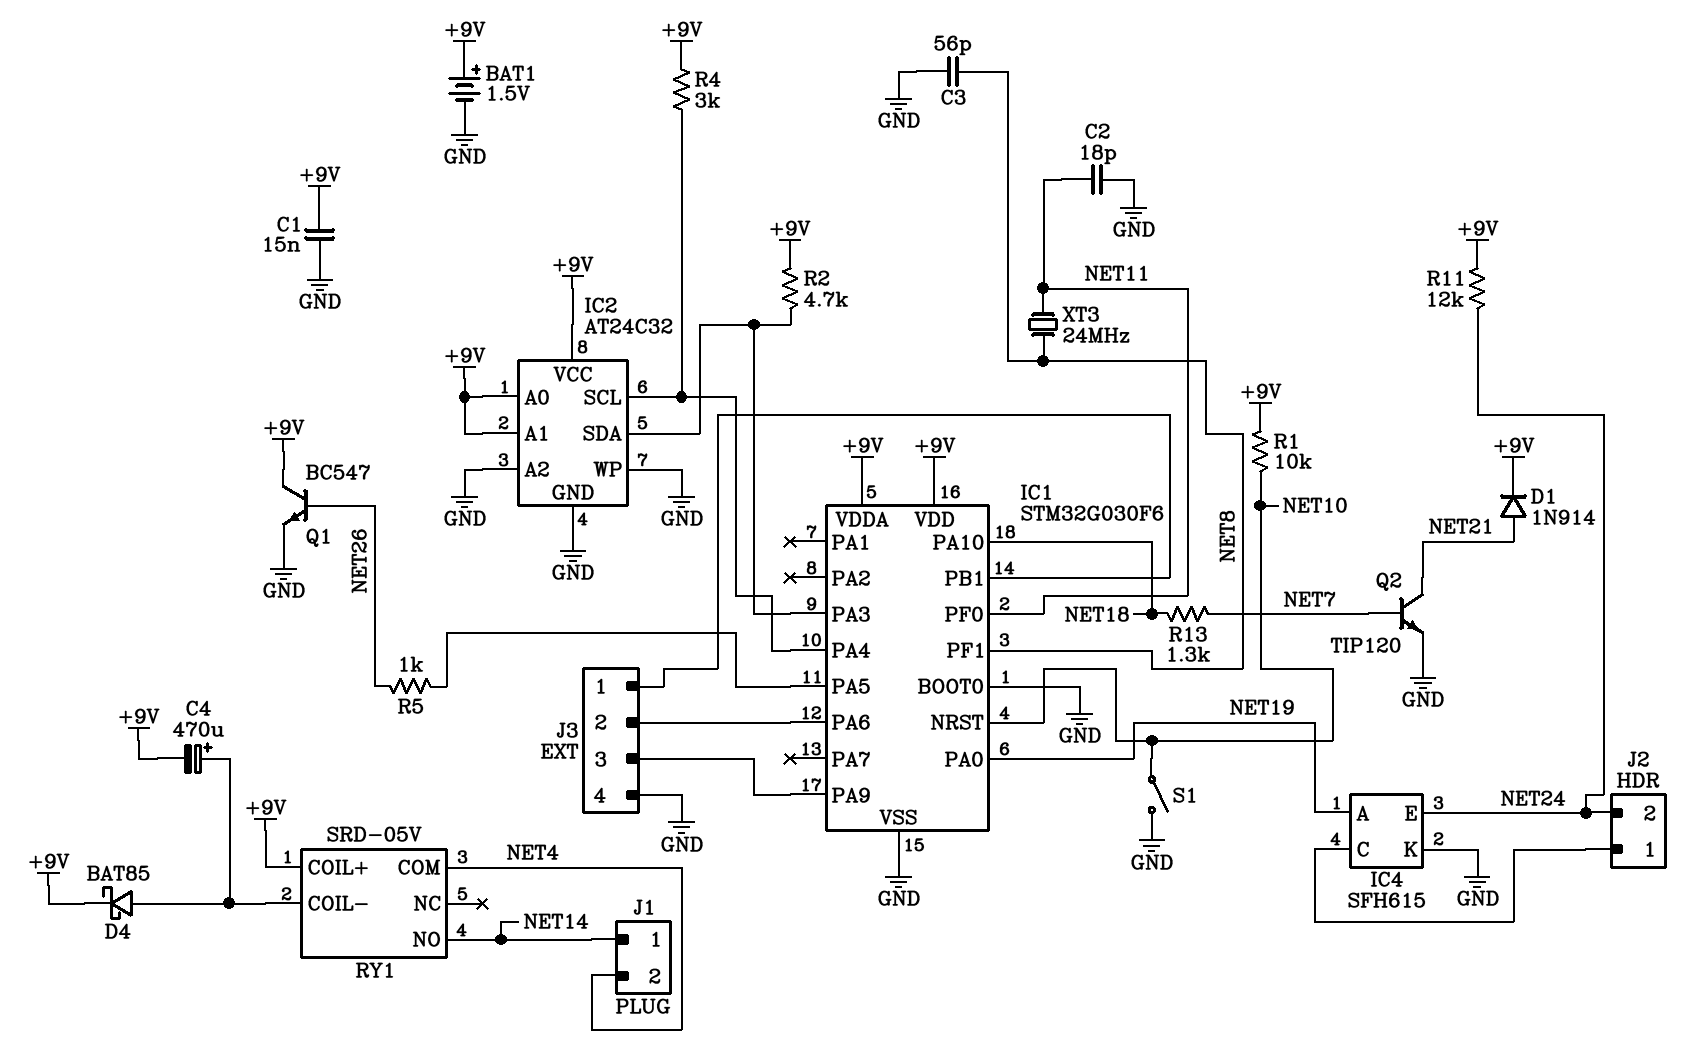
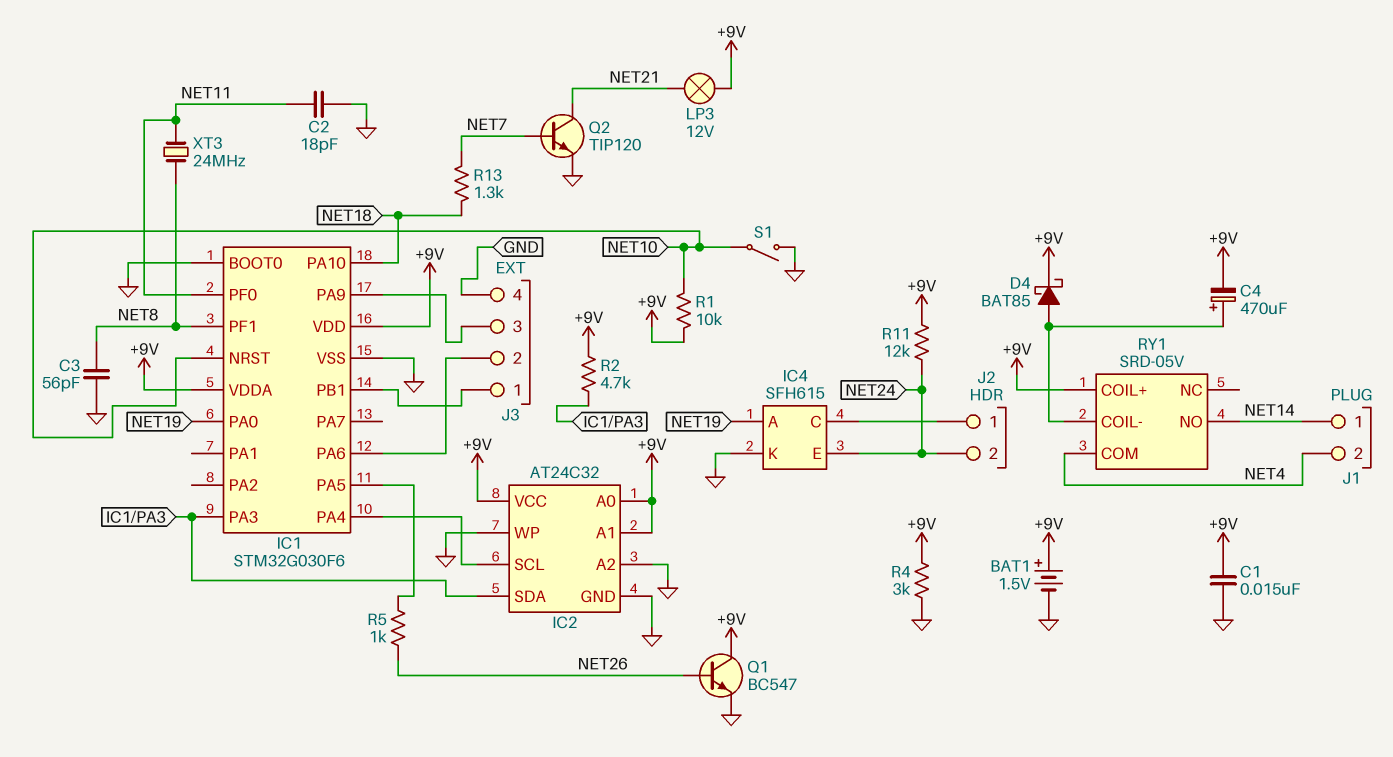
D1: diode 1N914 (A NET21, K +9V) -> none
LP3: none -> lamp 12V (+9V, NET21)
R4: 3k (+9V, IC1/PA4) -> 3k (+9V, GND)

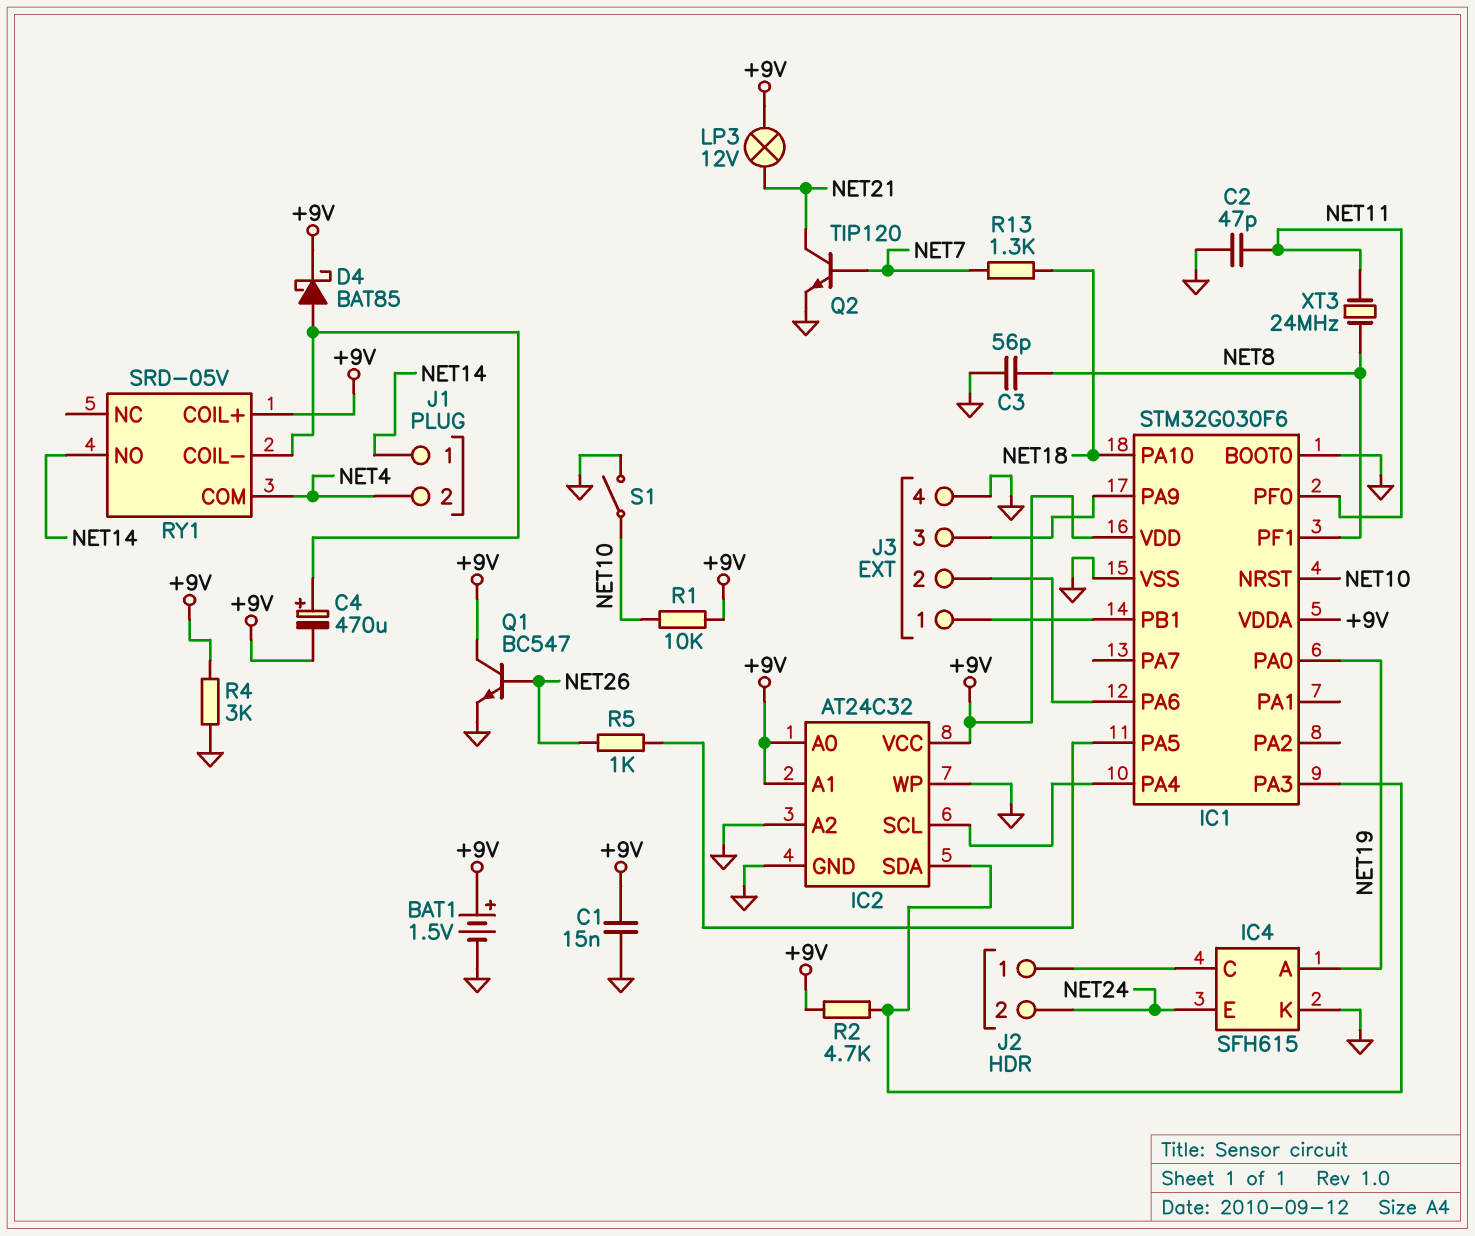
C2: 18pF (GND, NET11) -> 47pF (GND, NET11)
R11: 12k (+9V, NET24) -> none

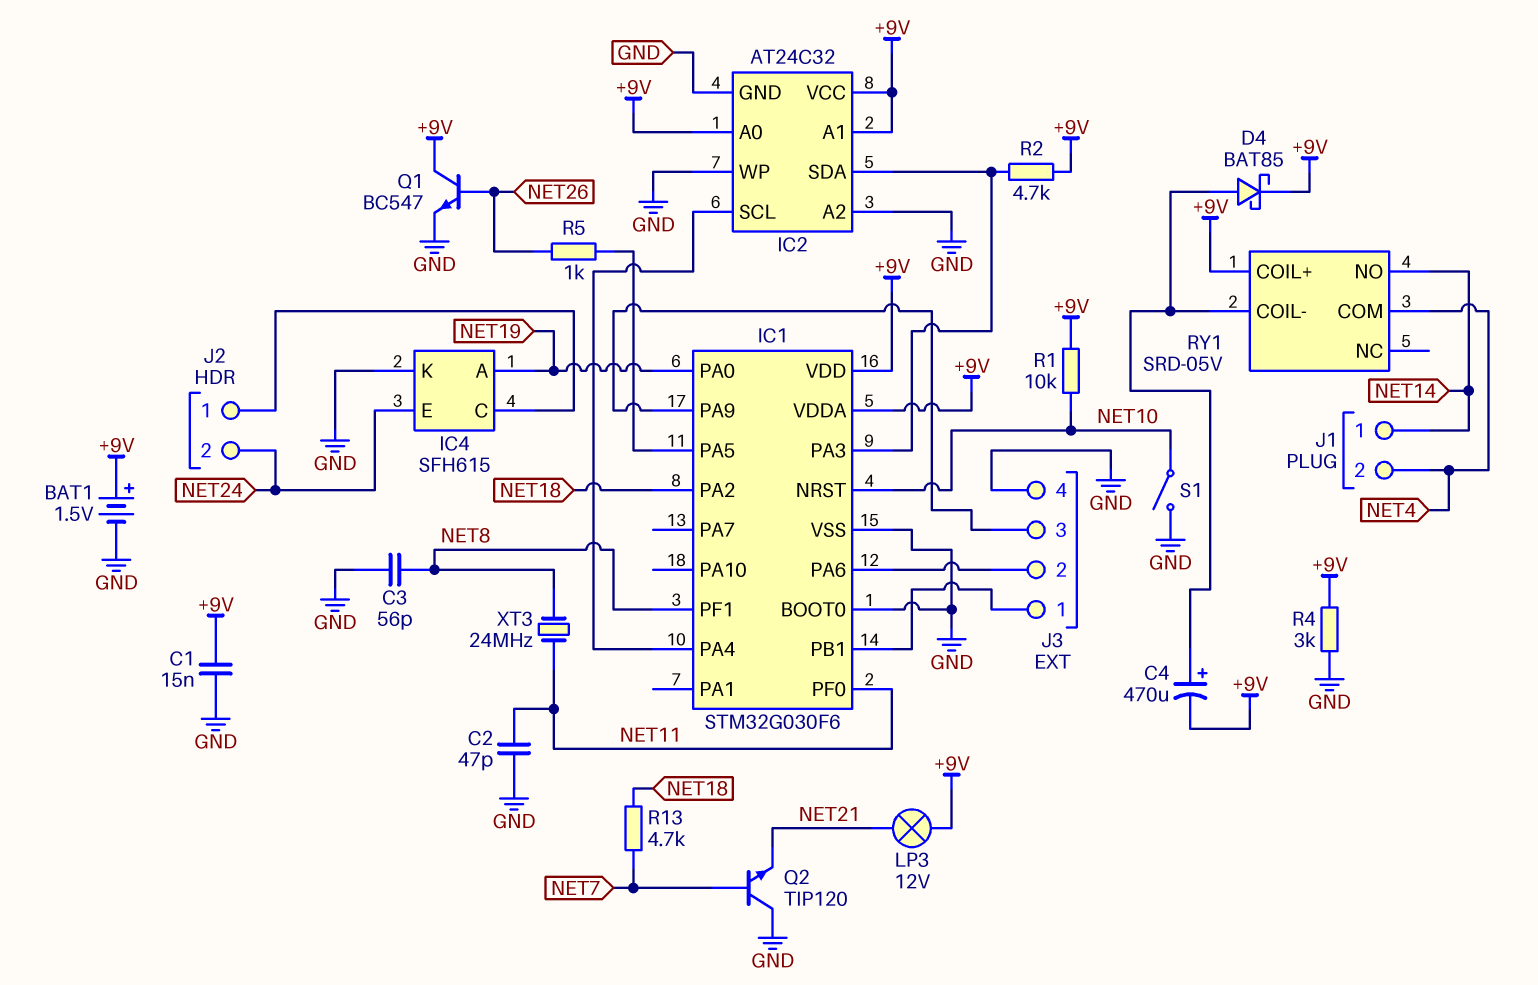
IC1 pin PA2: none -> NET18
IC1 pin PA10: NET18 -> none
Q2: NPN TIP120 (B NET7, C NET21, E GND) -> NPN TIP120 (B NET7, C GND, E NET21)
R13: 1.3k (NET7, NET18) -> 4.7k (NET7, NET18)

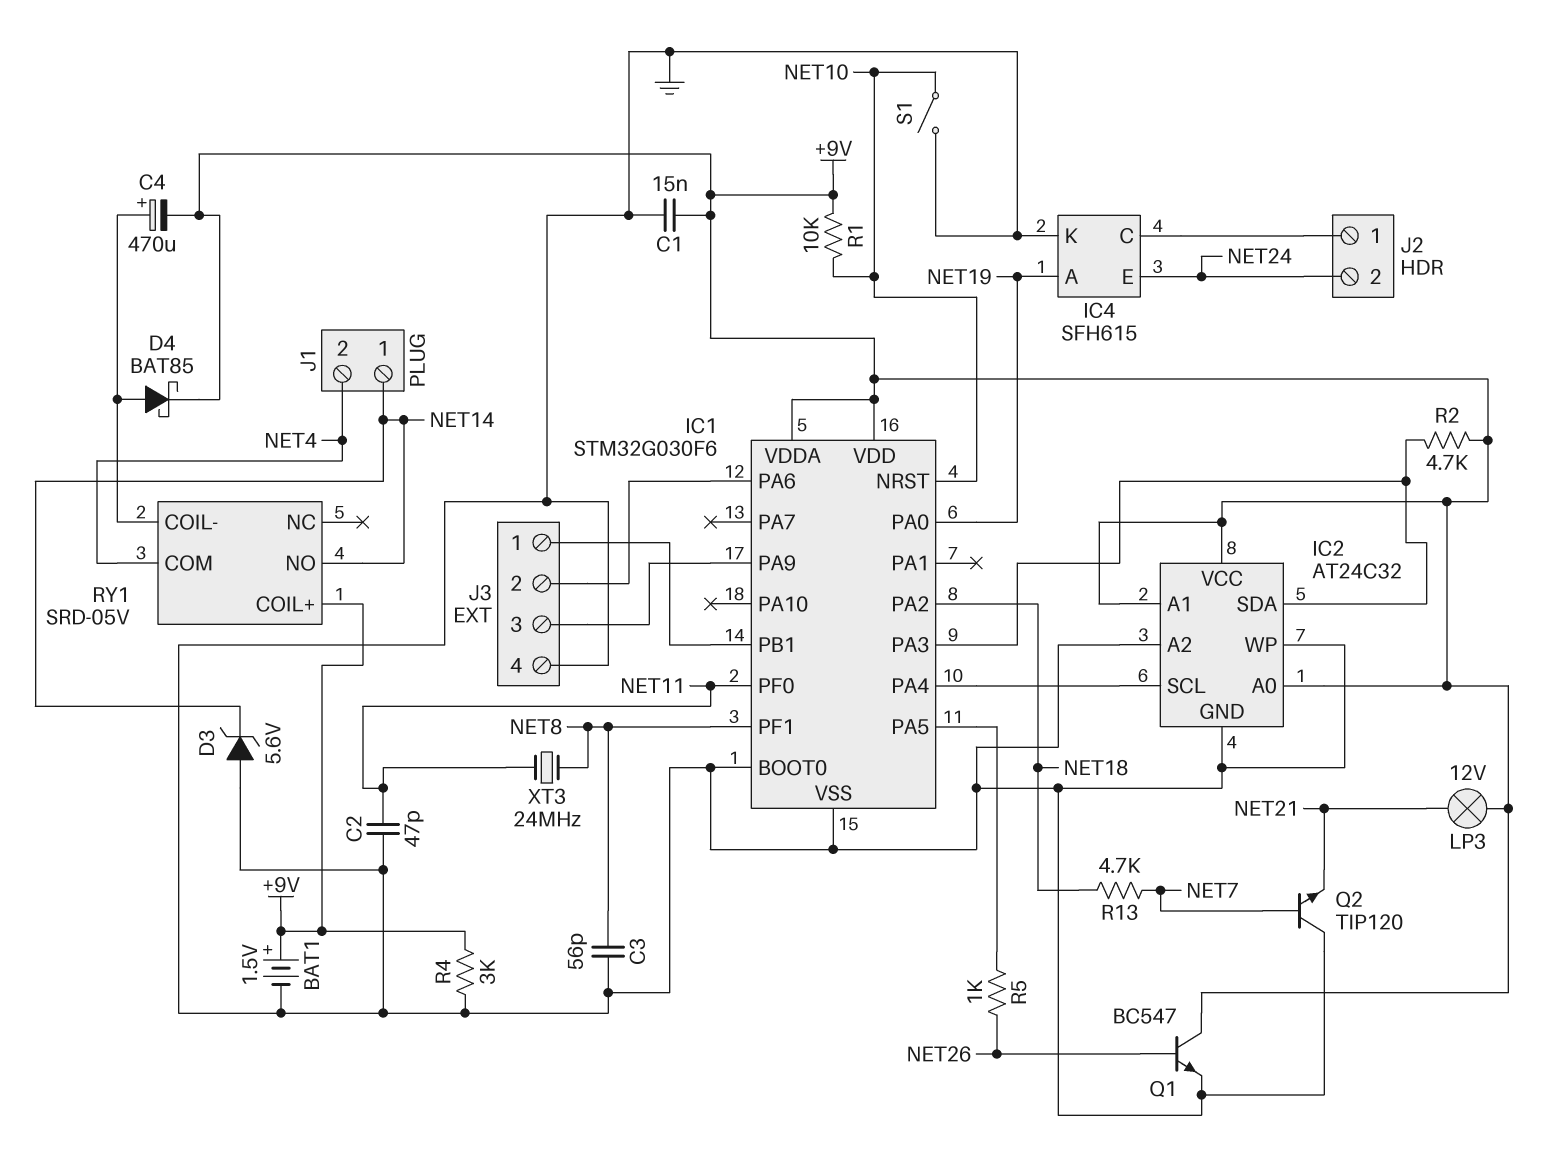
D3: none -> zener 5.6V (A GND, K NET14)

